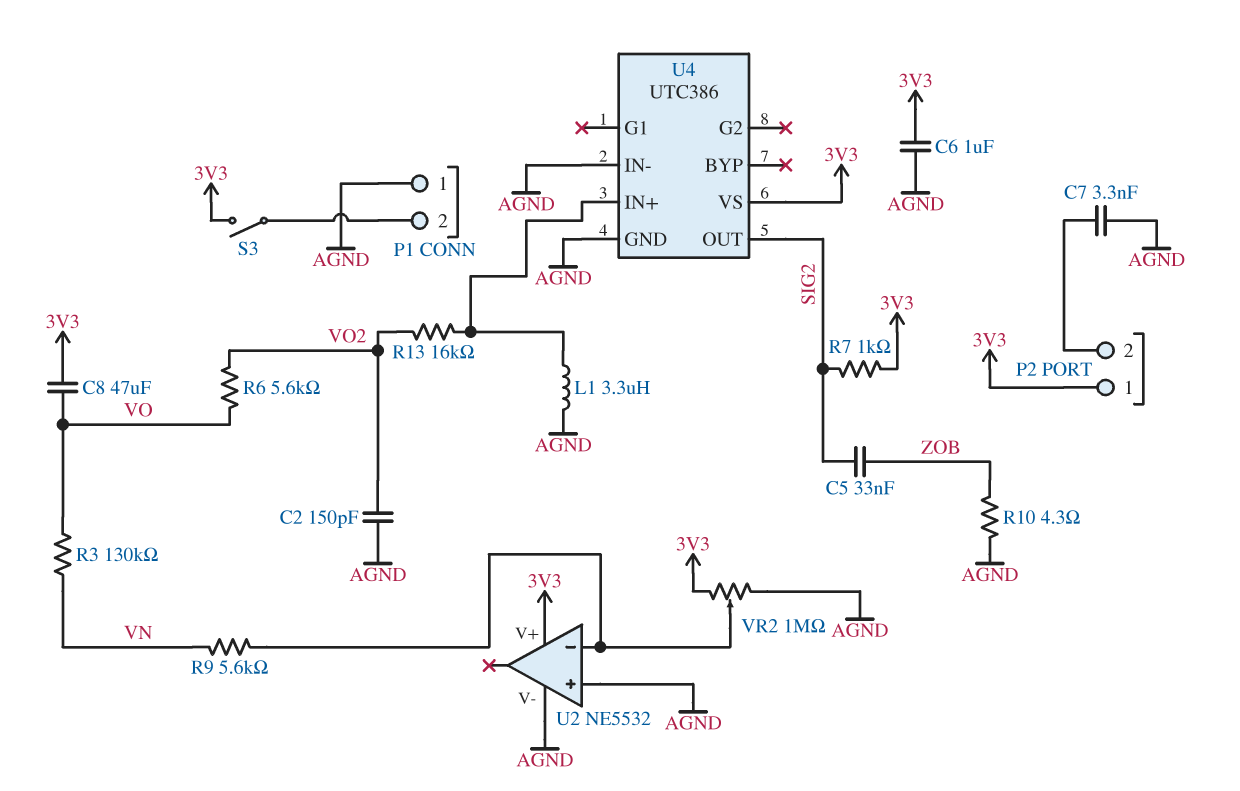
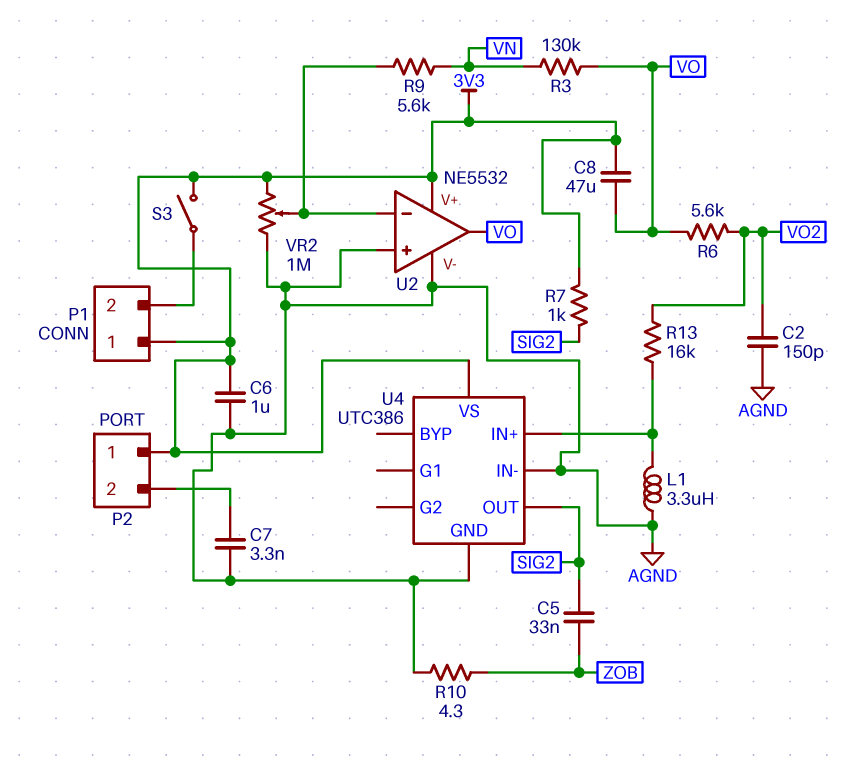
P1 pin 1: AGND -> 3V3
U2 pin out: none -> VO

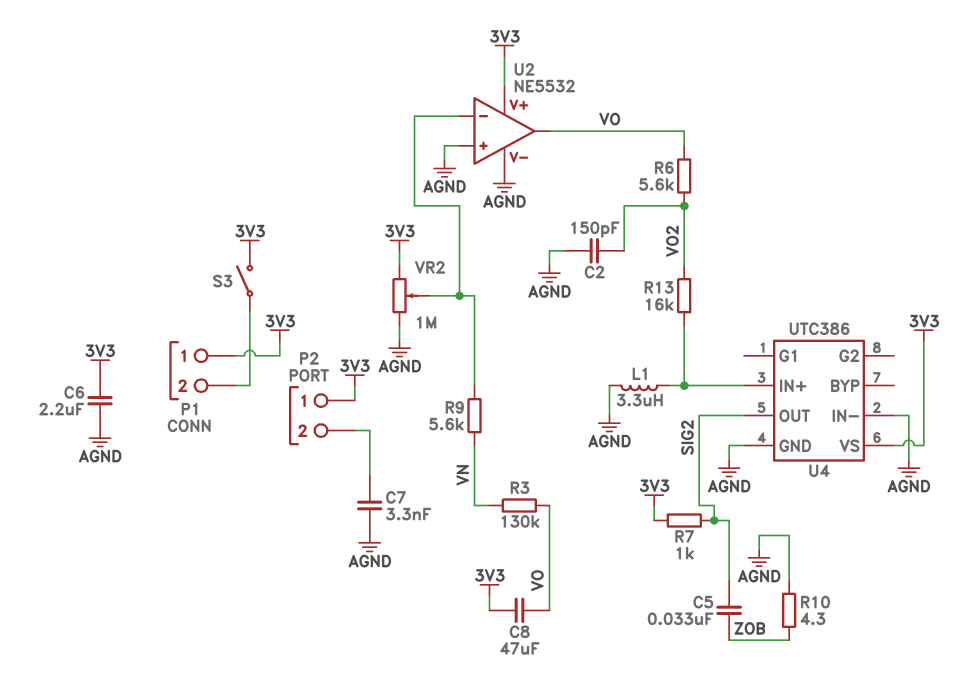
C6: 1uF (3V3, AGND) -> 2.2uF (3V3, AGND)

